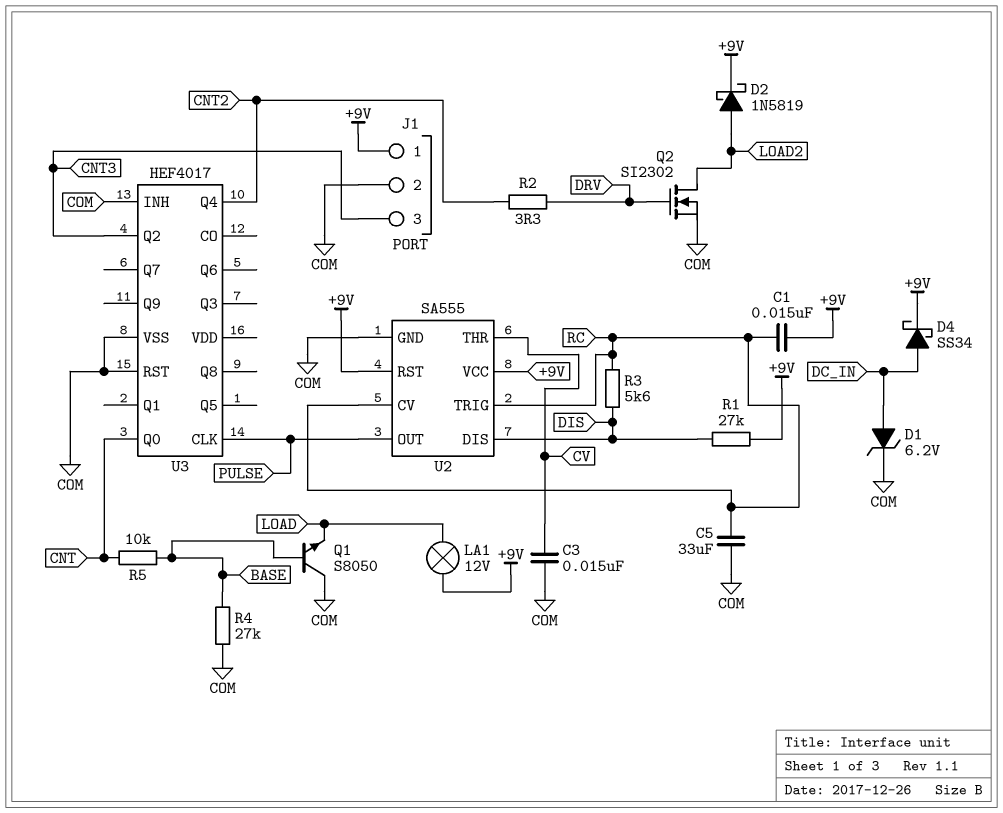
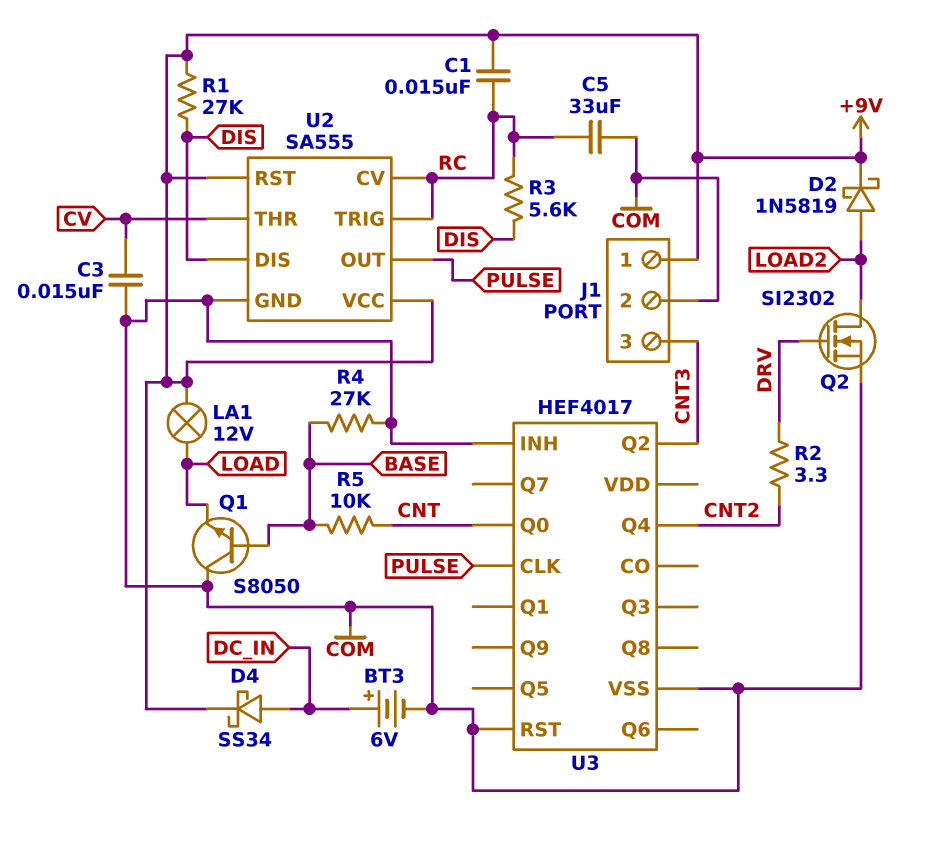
BT3: none -> 6V (plus DC_IN, minus COM)
D1: zener 6.2V (A DC_IN, K COM) -> none

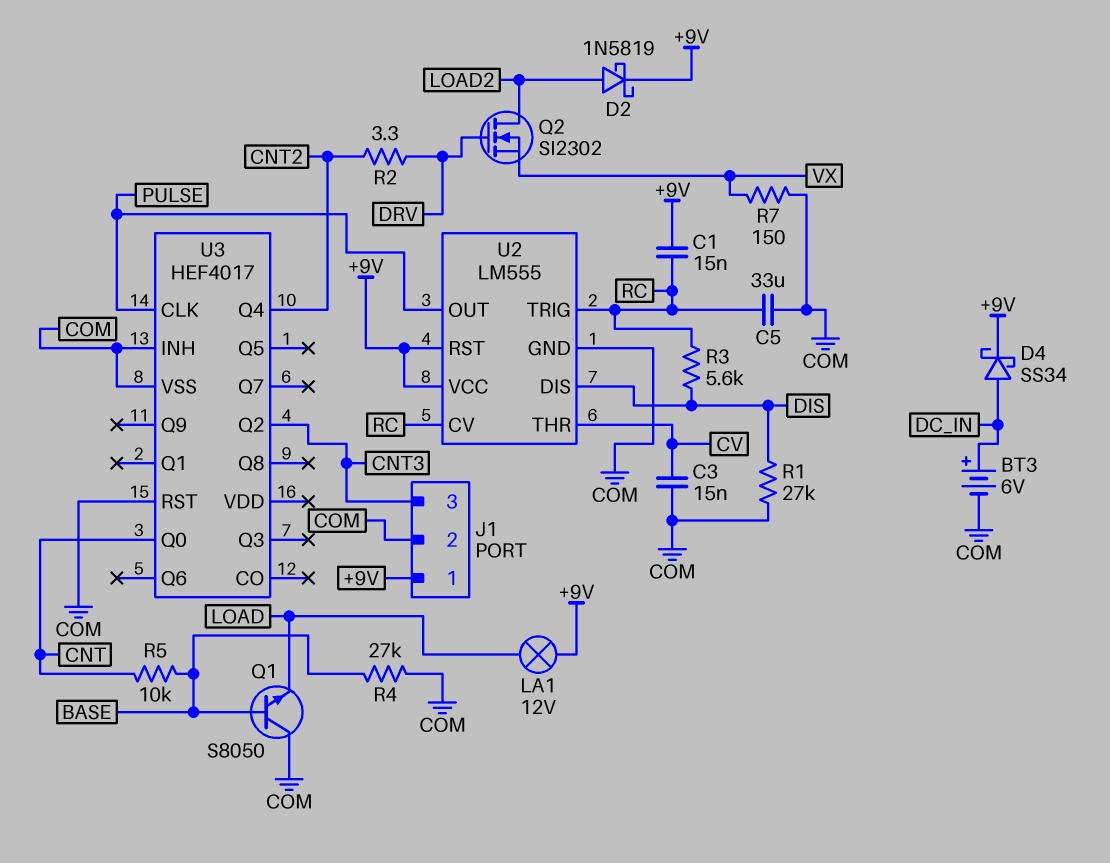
Q2: NMOS SI2302 (G DRV, D LOAD2, S COM) -> NMOS SI2302 (G DRV, D LOAD2, S VX)
R1: 27k (+9V, DIS) -> 27k (COM, DIS)
R7: none -> 150 (COM, VX)
U2: SA555 -> LM555

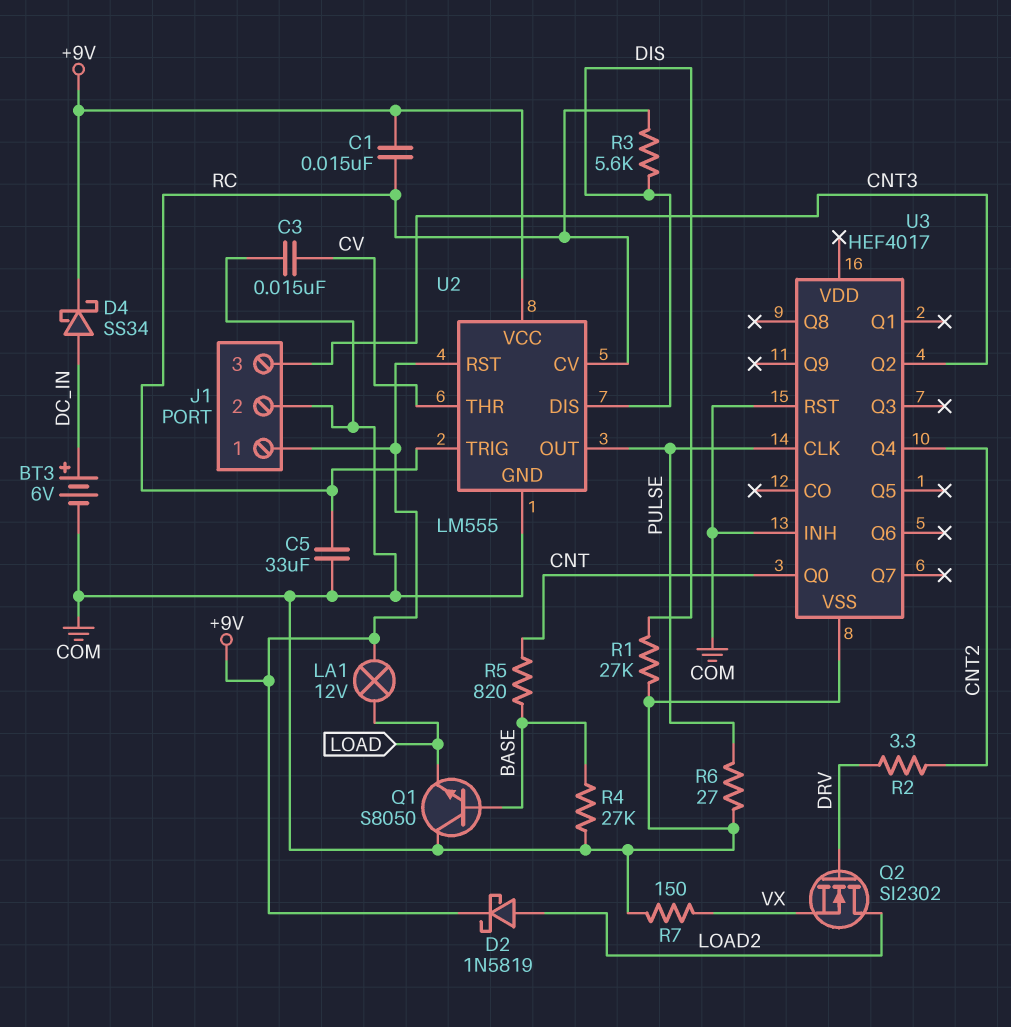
R5: 10k (BASE, CNT) -> 820 (BASE, CNT)
R6: none -> 27 (COM, PULSE)

